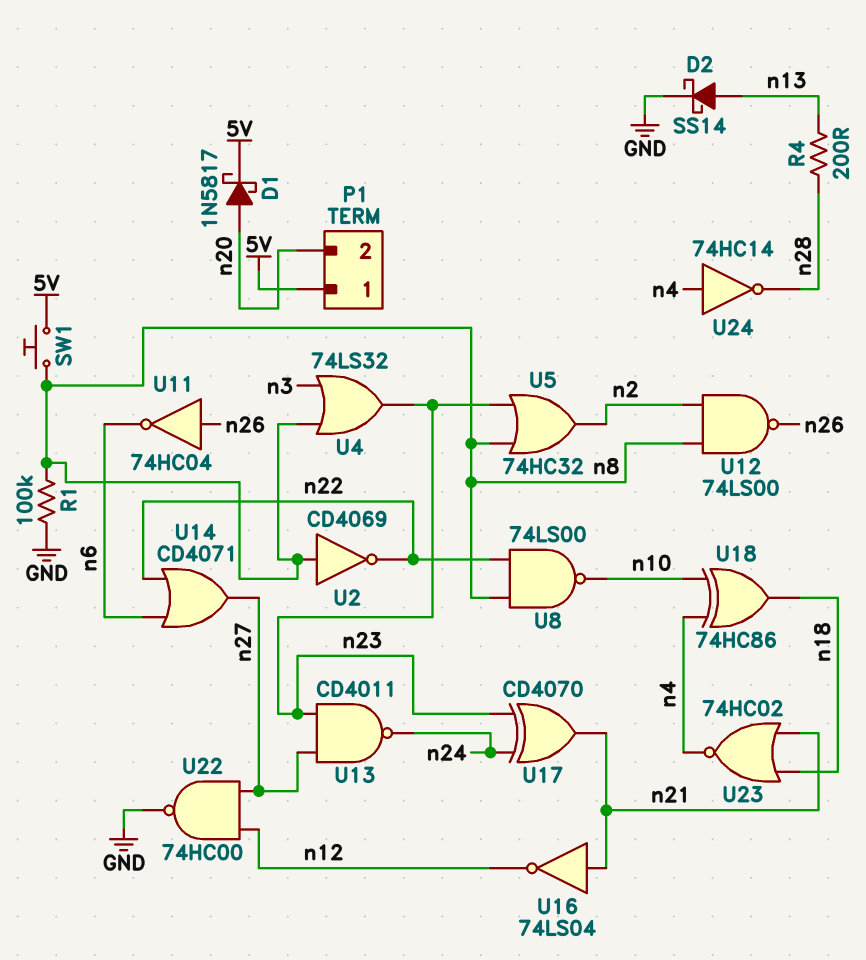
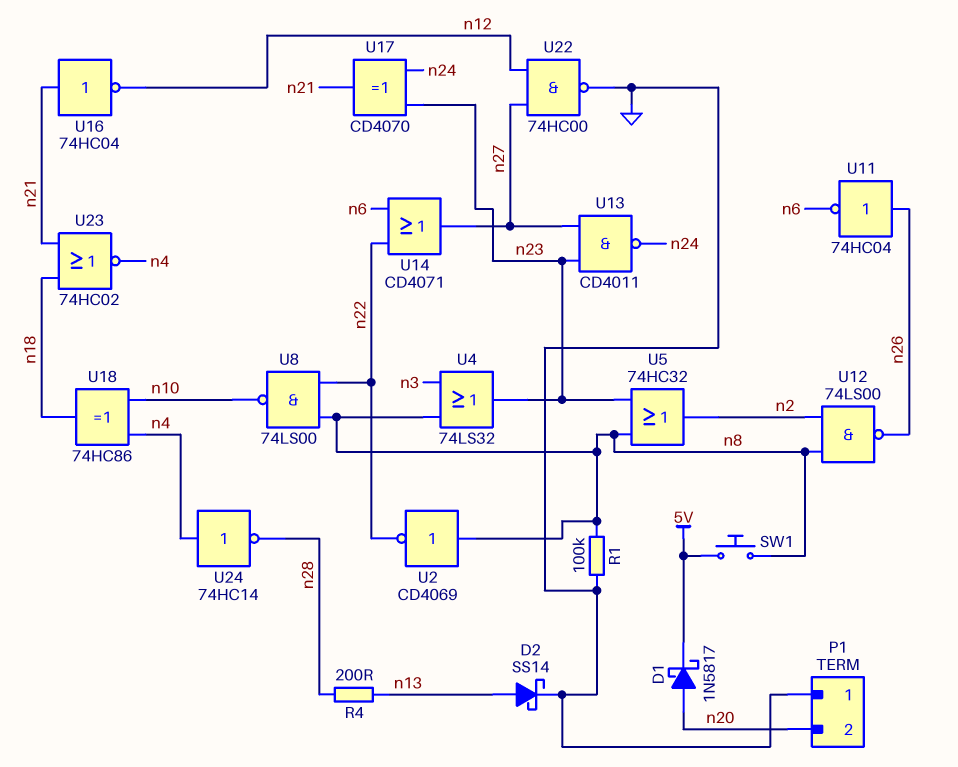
P1 pin 1: 5V -> GND
U16: NOT 74LS04 (in n21, out n12) -> NOT 74HC04 (in n21, out n12)

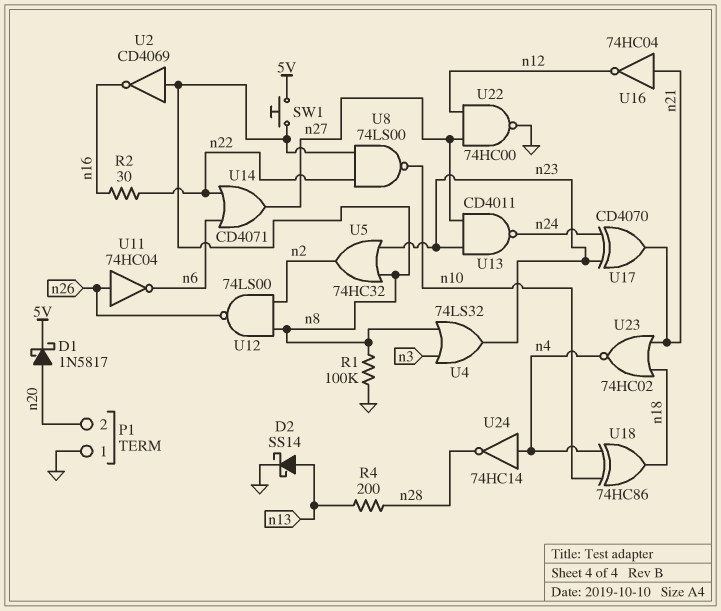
R2: none -> 30 (n16, n22)
U2: NOT CD4069 (in n8, out n22) -> NOT CD4069 (in n8, out n16)

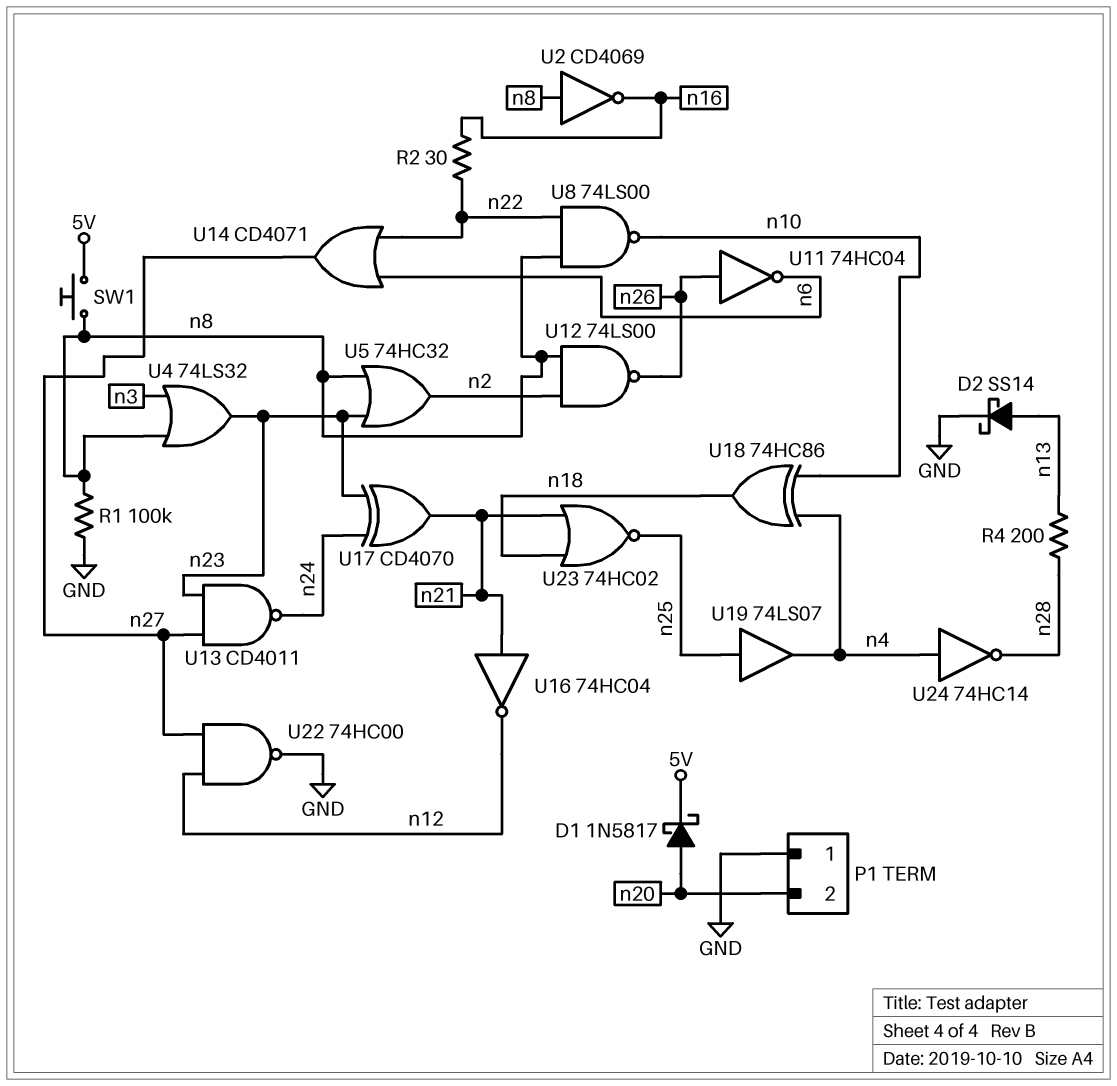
U19: none -> buffer 74LS07 (in n25, out n4)
U23: NOR 74HC02 (in n18, in n21, out n4) -> NOR 74HC02 (in n18, in n21, out n25)

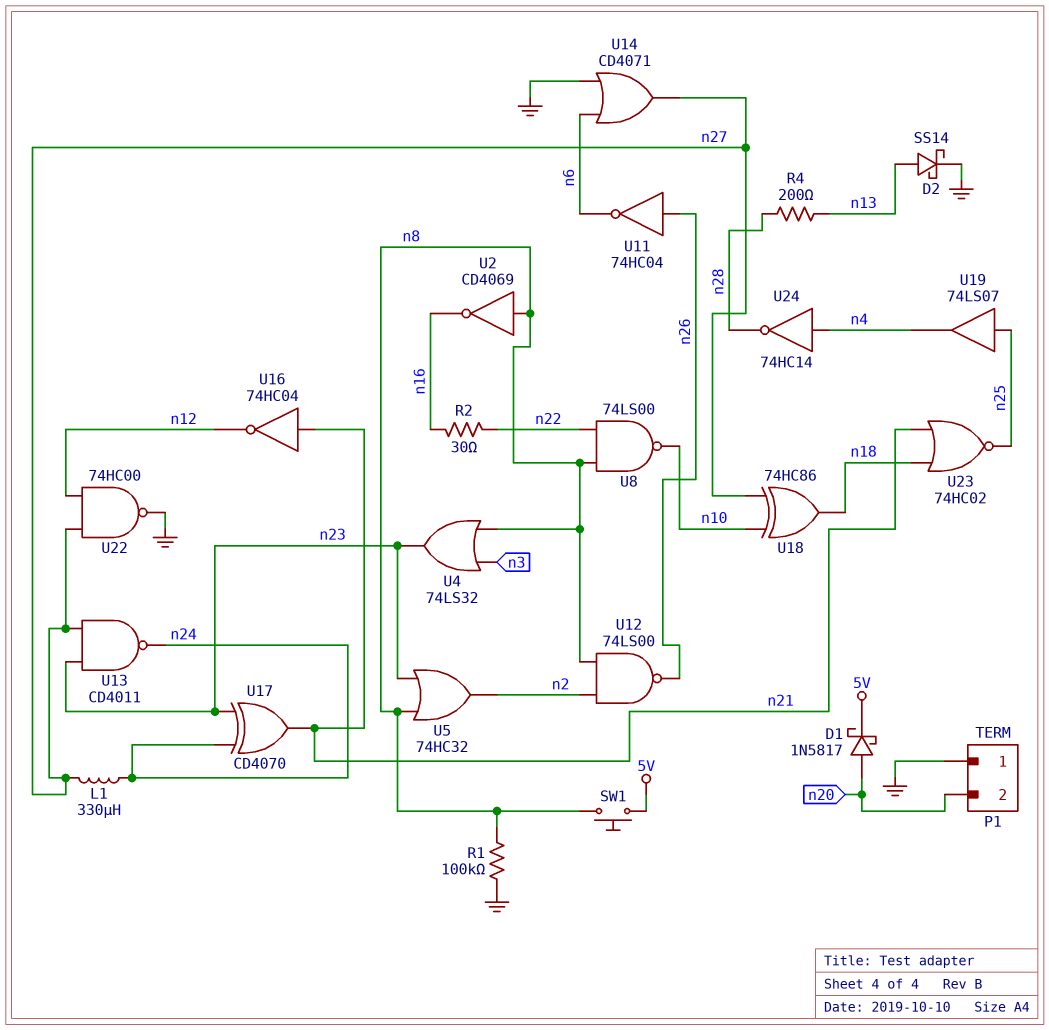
L1: none -> 330uH (n24, n27)
U14: OR CD4071 (in n6, in n22, out n27) -> OR CD4071 (in GND, in n6, out n27)
U18: XOR 74HC86 (in n4, in n10, out n18) -> XOR 74HC86 (in n10, in n27, out n18)

